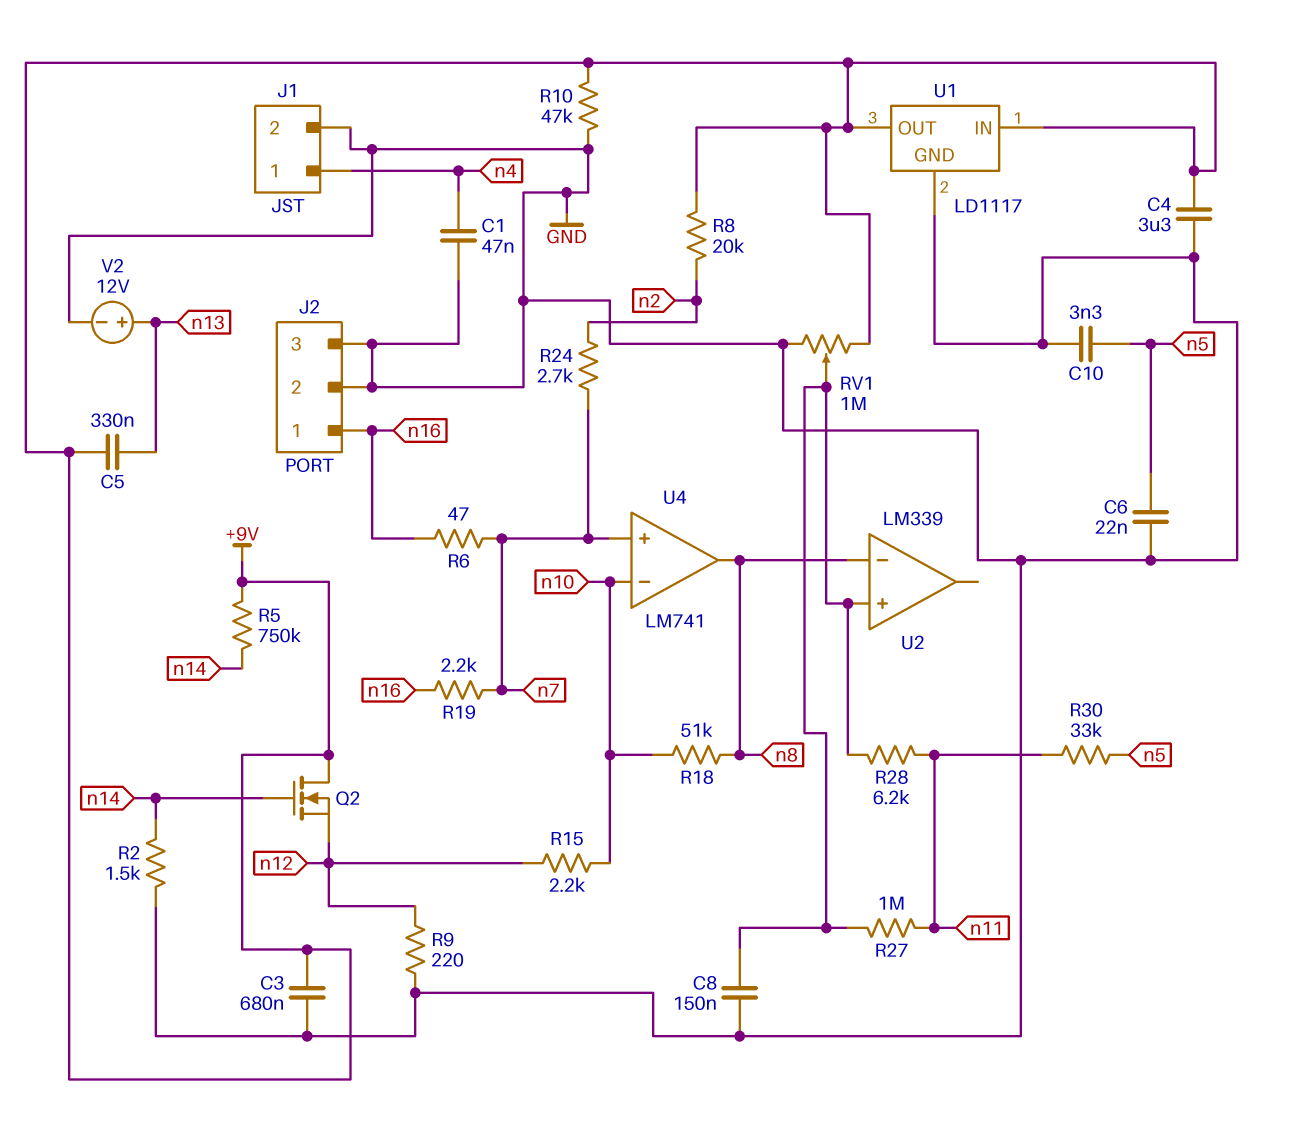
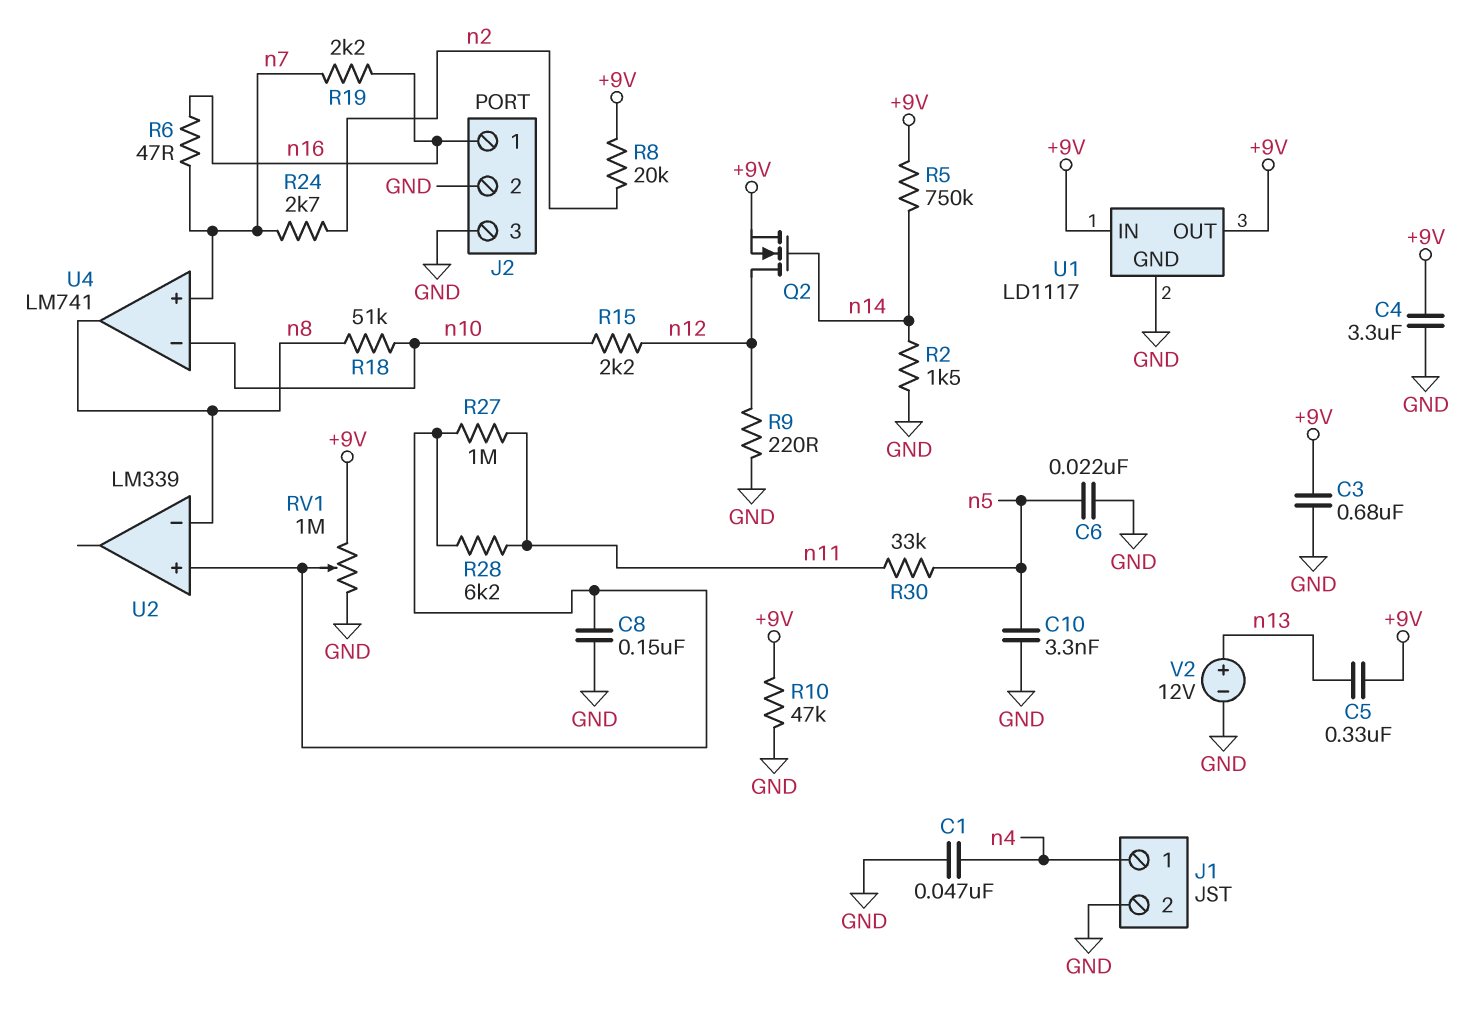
Q2: NMOS (G n14, D +9V, S n12) -> NMOS (G n14, D n12, S +9V)

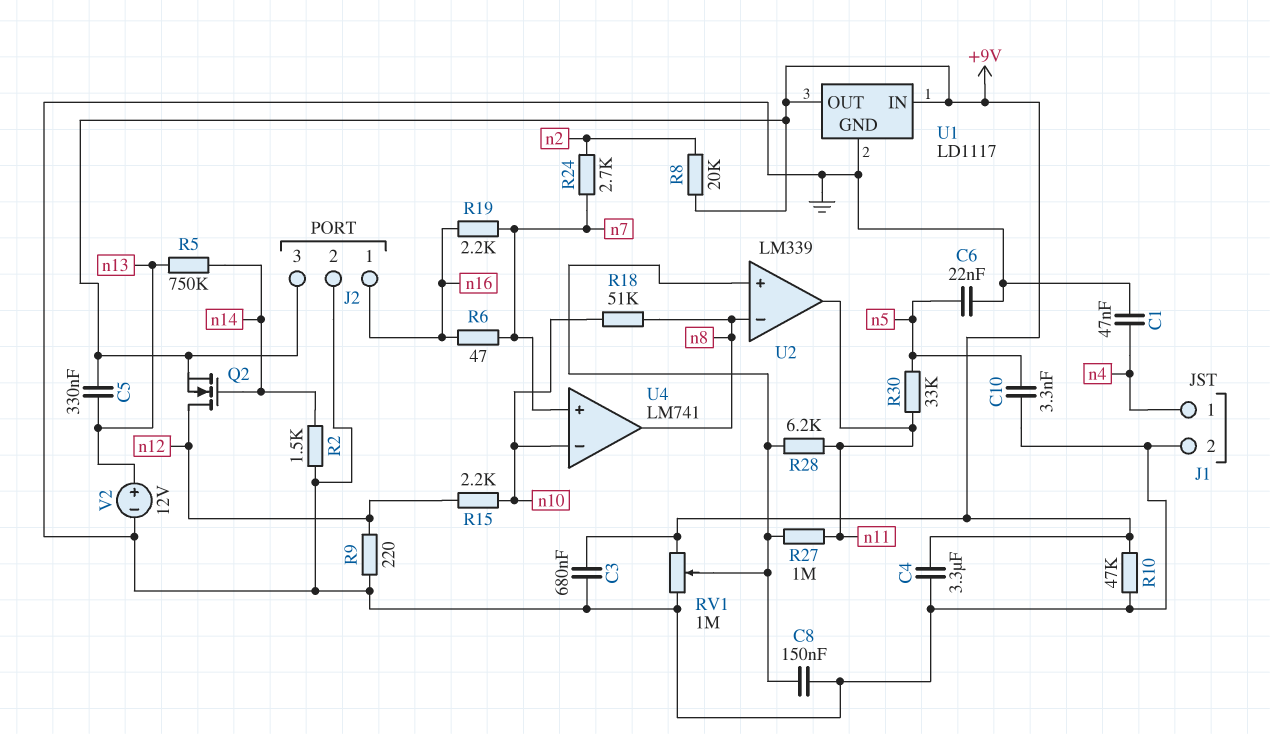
J2 pin 3: GND -> +9V
R5: 750k (+9V, n14) -> 750k (n13, n14)
U2 pin out: none -> n11

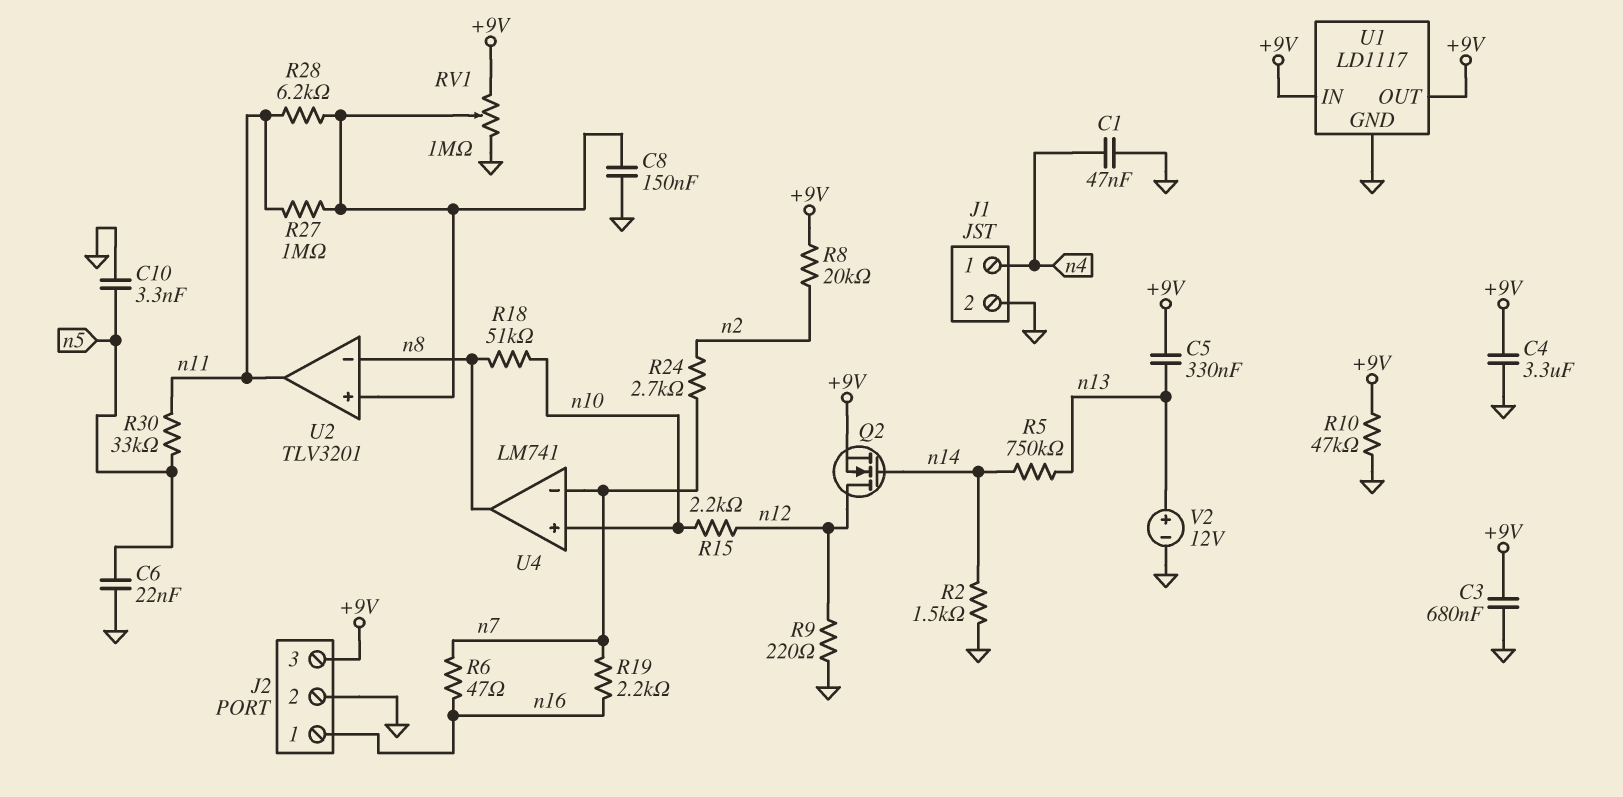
U2: LM339 -> TLV3201
U4 pin in+: n7 -> n10
U4 pin in-: n10 -> n7

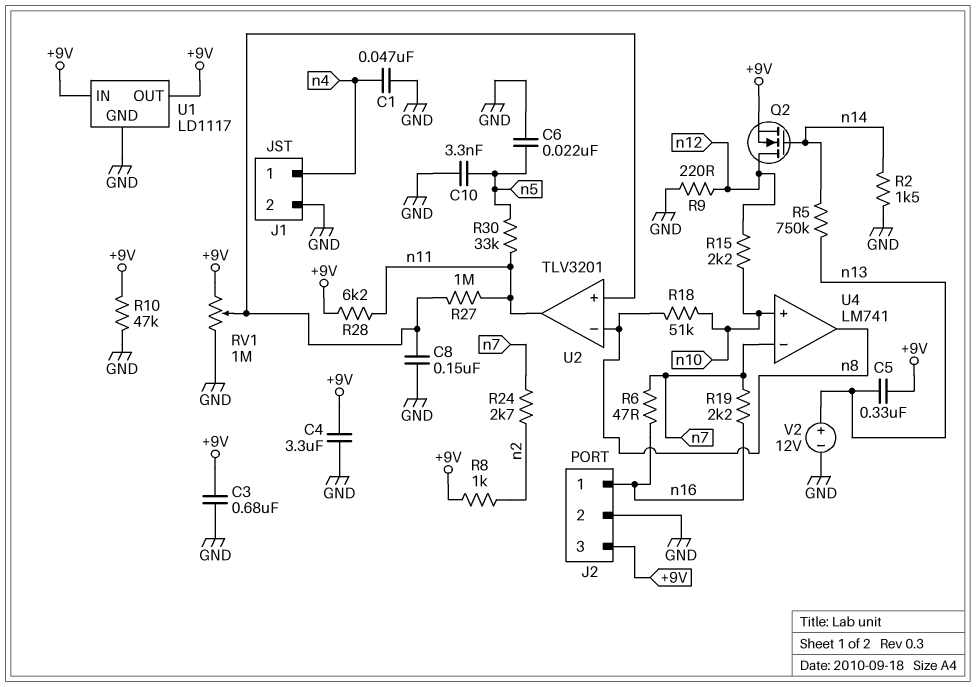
R8: 20k (+9V, n2) -> 1k (+9V, n2)
R28: 6.2k (U2/in+, n11) -> 6.2k (+9V, n11)

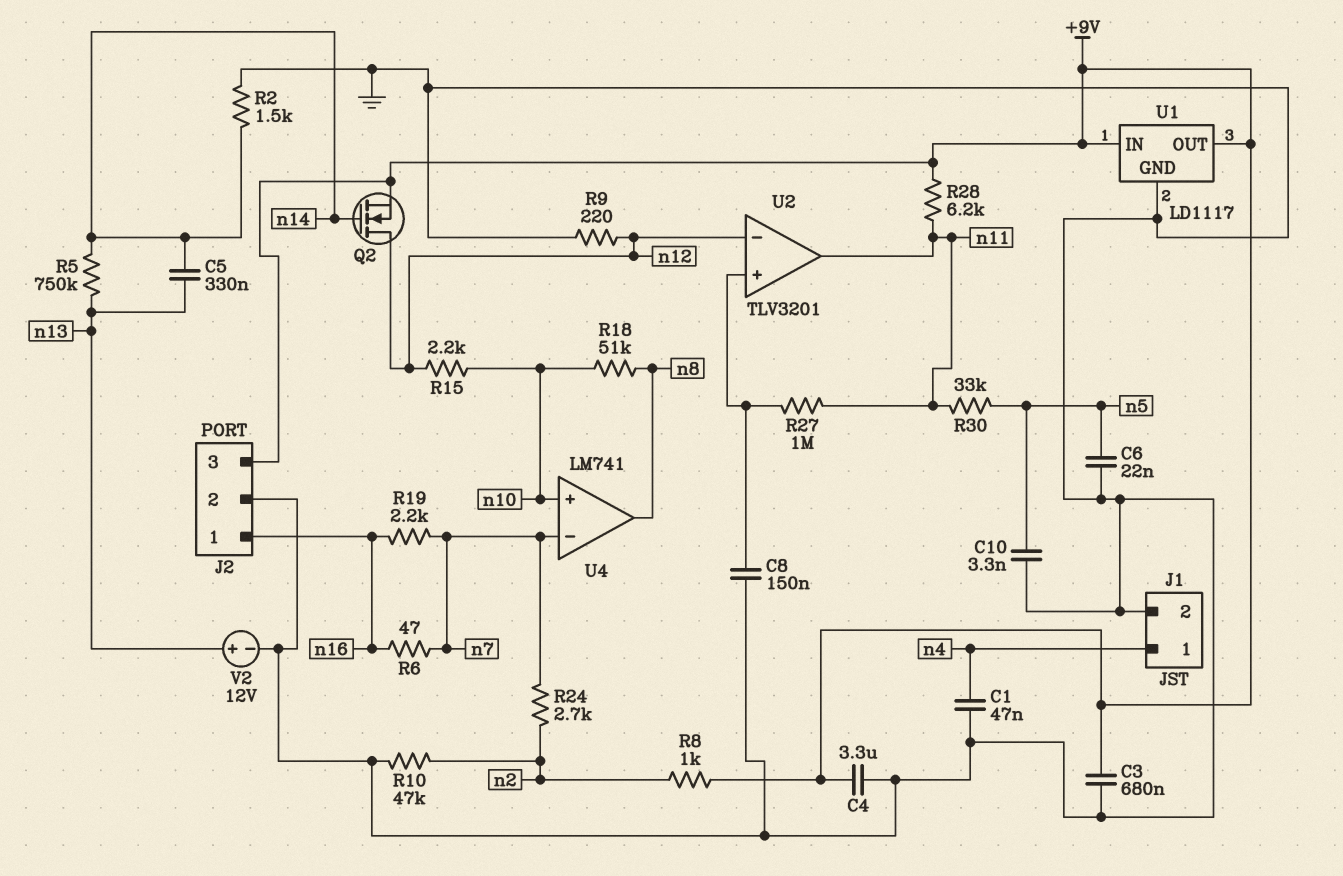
C5: 330nF (+9V, n13) -> 330nF (n13, n14)
R10: 47k (+9V, GND) -> 47k (GND, n2)
RV1: 1M (+9V, GND, wiper U2/in+) -> none
U2 pin in-: n8 -> n12

